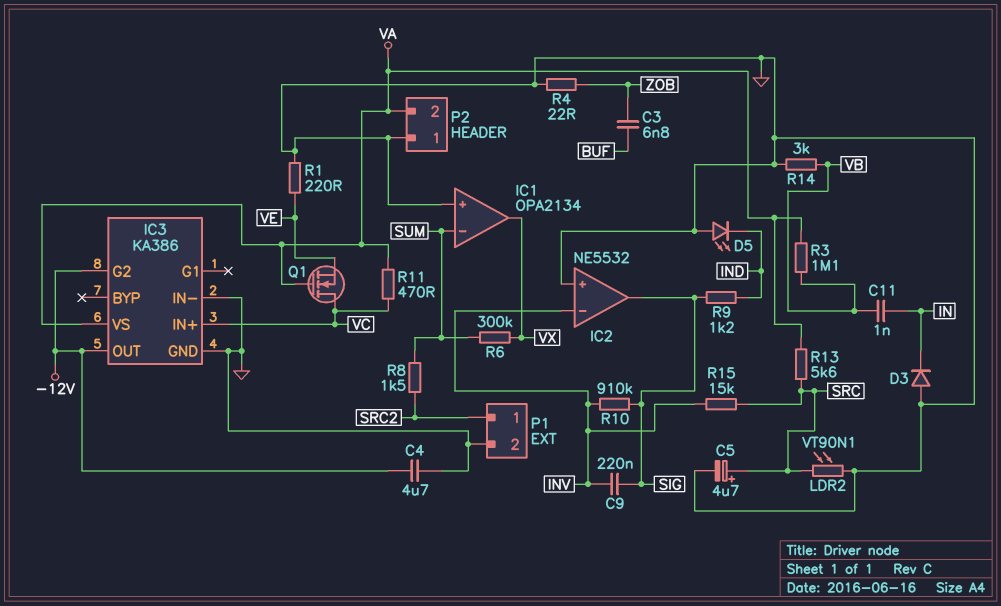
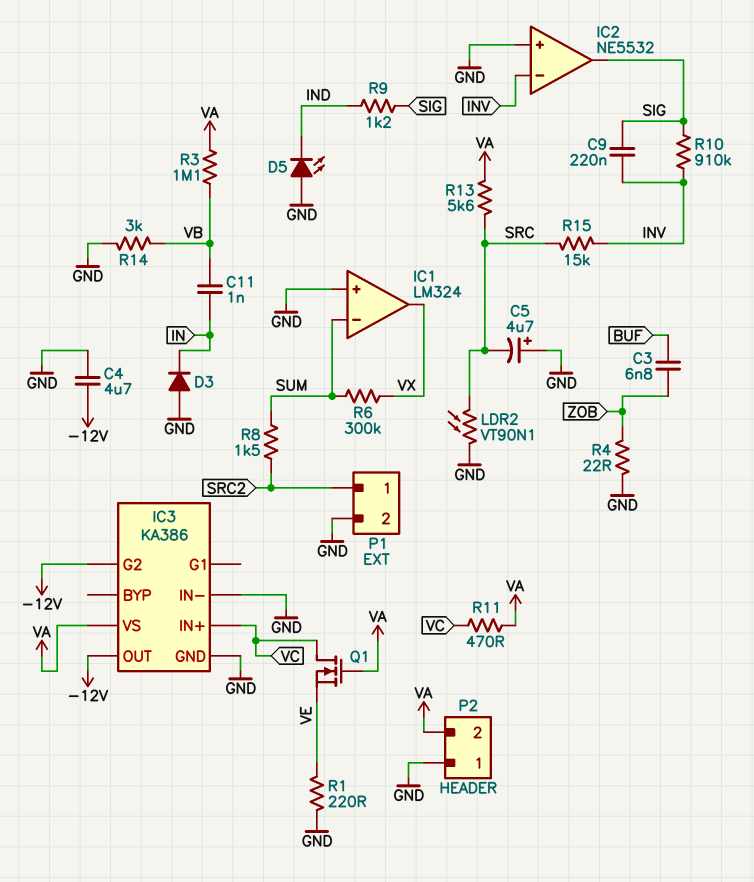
C5: 4.7uF (plus SRC, minus GND) -> 4.7uF (plus GND, minus SRC)
IC1: OPA2134 -> LM324

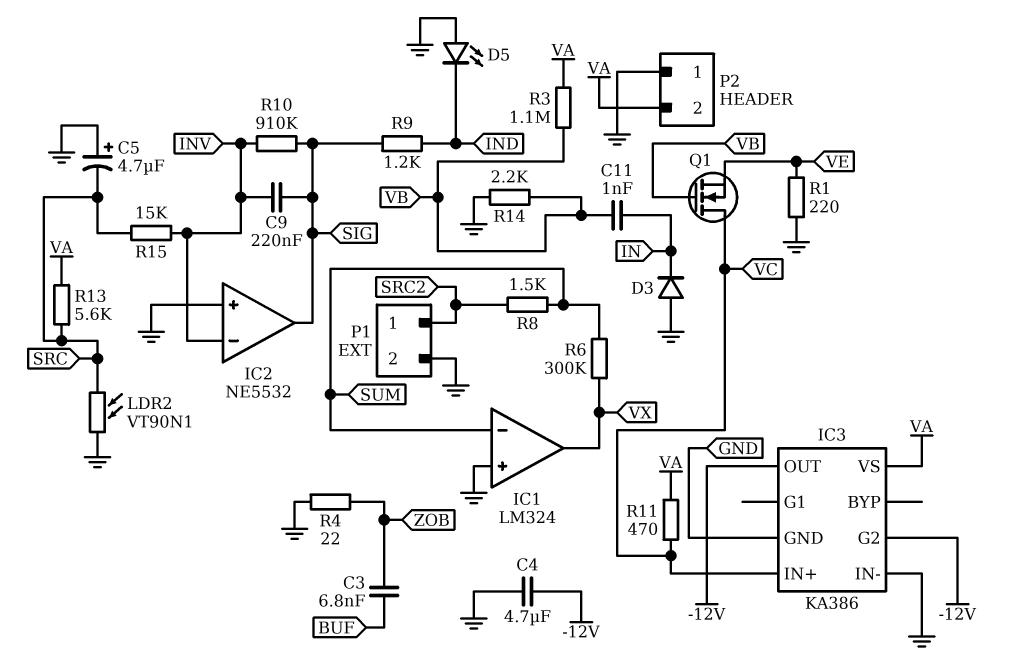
Q1: NMOS (G VA, D VC, S VE) -> NMOS (G VB, D VC, S VE)
R14: 3k (GND, VB) -> 2.2k (GND, VB)

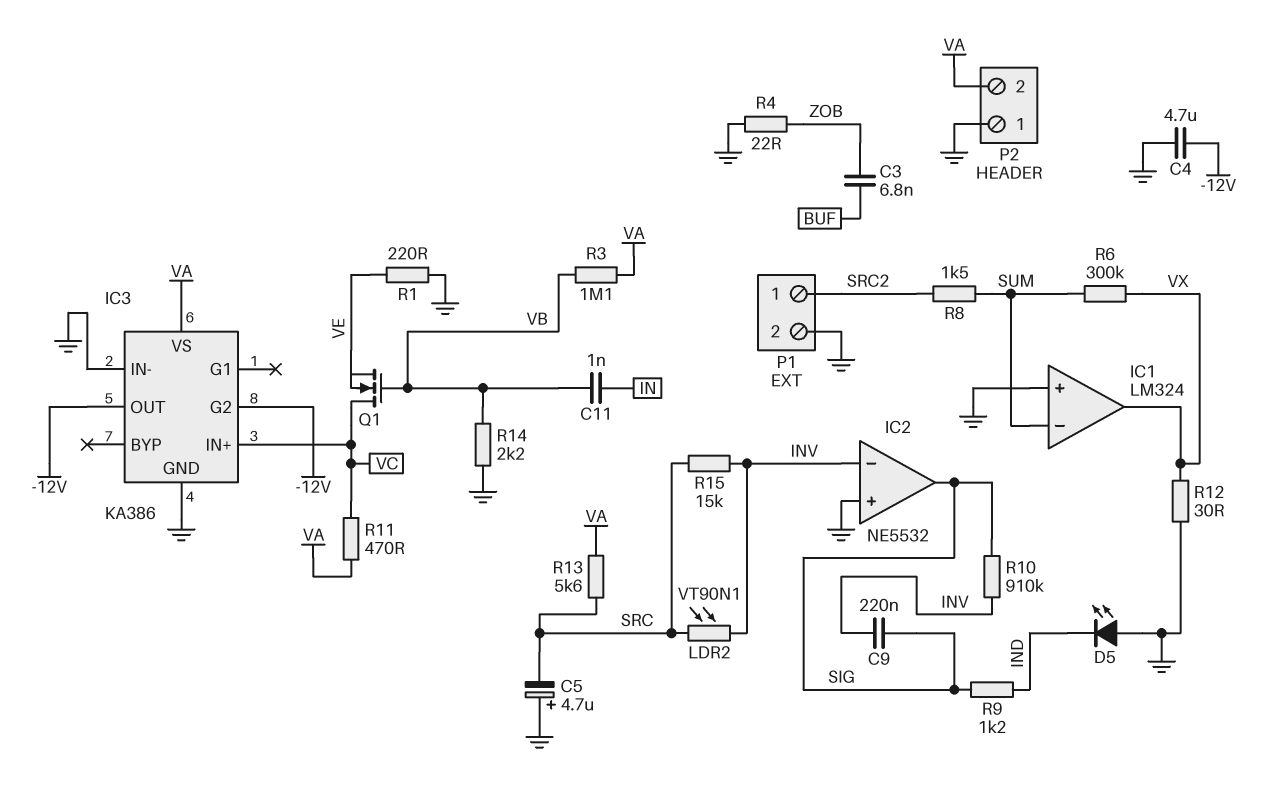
D3: diode (A GND, K IN) -> none
LDR2: VT90N1 (GND, SRC) -> VT90N1 (INV, SRC)
R12: none -> 30 (GND, VX)

